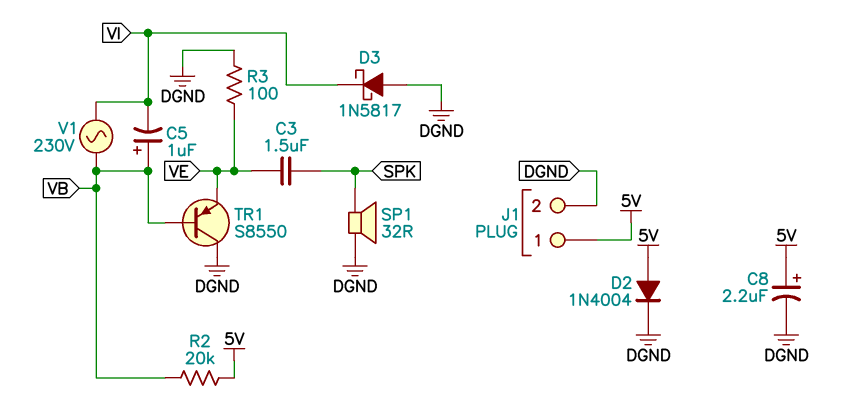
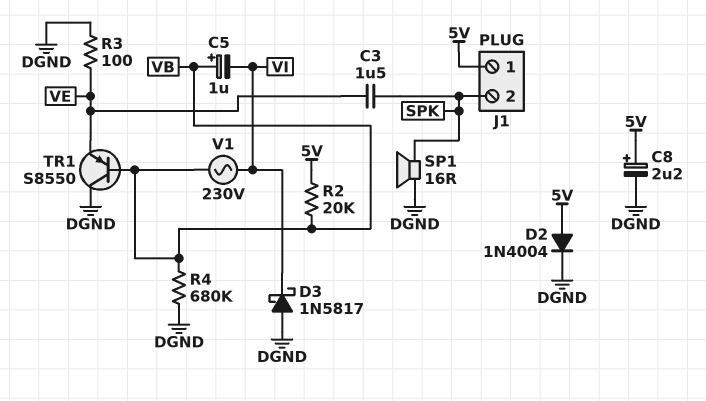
J1 pin 2: DGND -> SPK
R4: none -> 680k (DGND, VB)
SP1: speaker 32R (DGND, SPK) -> speaker 16R (DGND, SPK)

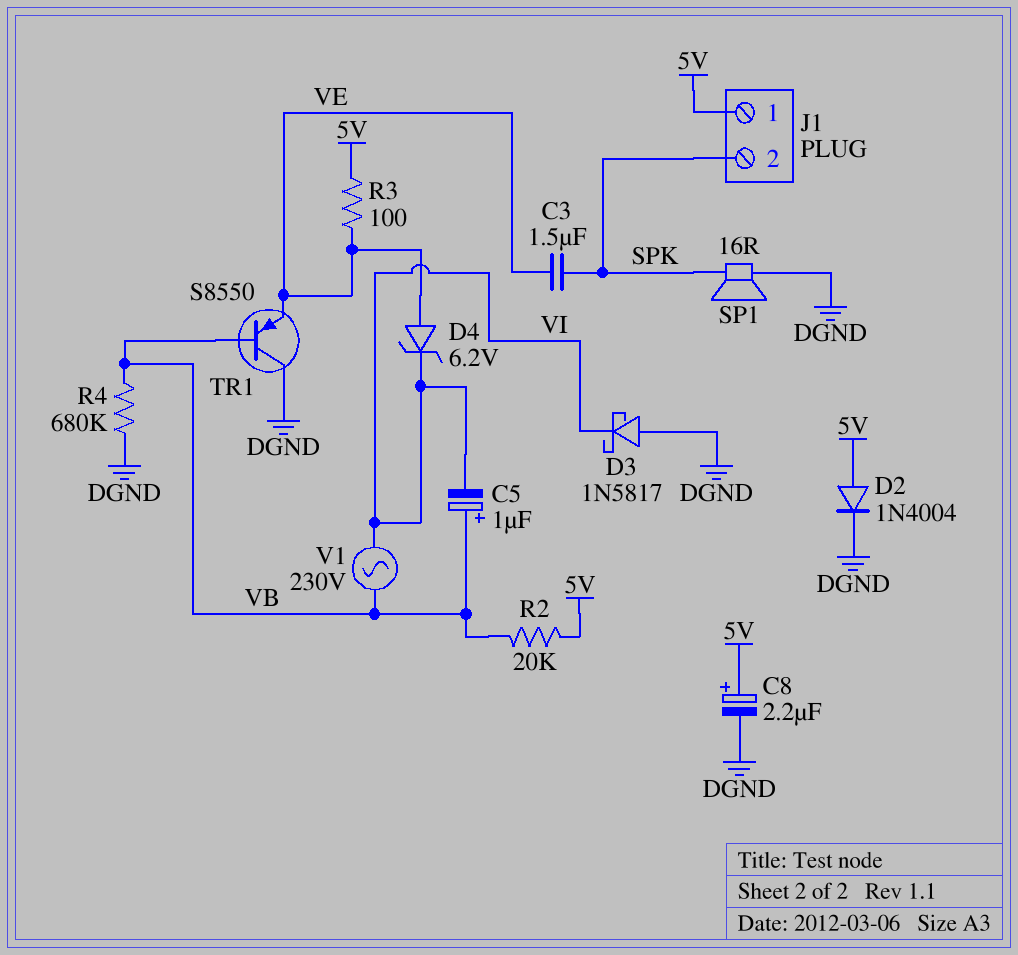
D4: none -> zener 6.2V (A VE, K VI)
R3: 100 (DGND, VE) -> 100 (5V, VE)

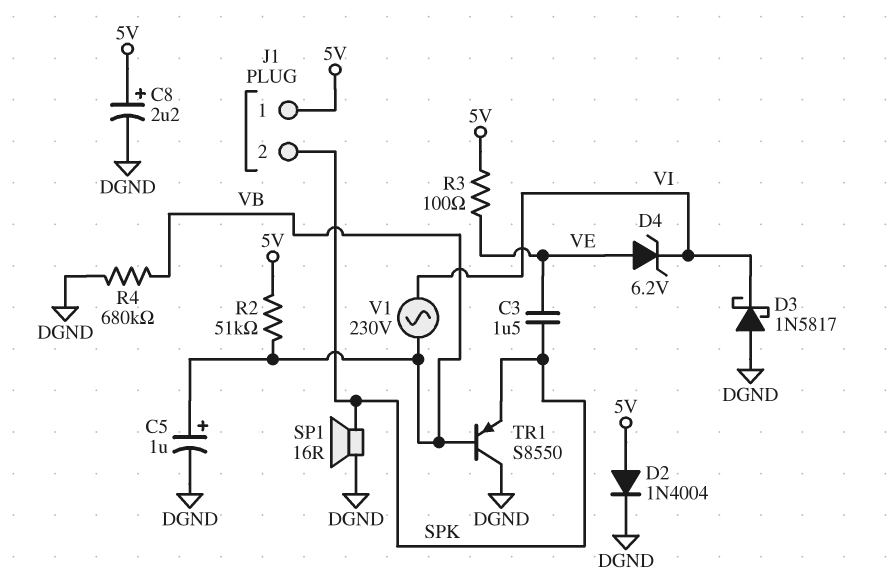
C5: 1uF (plus VB, minus VI) -> 1uF (plus VB, minus DGND)
R2: 20k (5V, VB) -> 51k (5V, VB)
TR1: PNP S8550 (B VB, C DGND, E VE) -> PNP S8550 (B VB, C DGND, E SPK)

